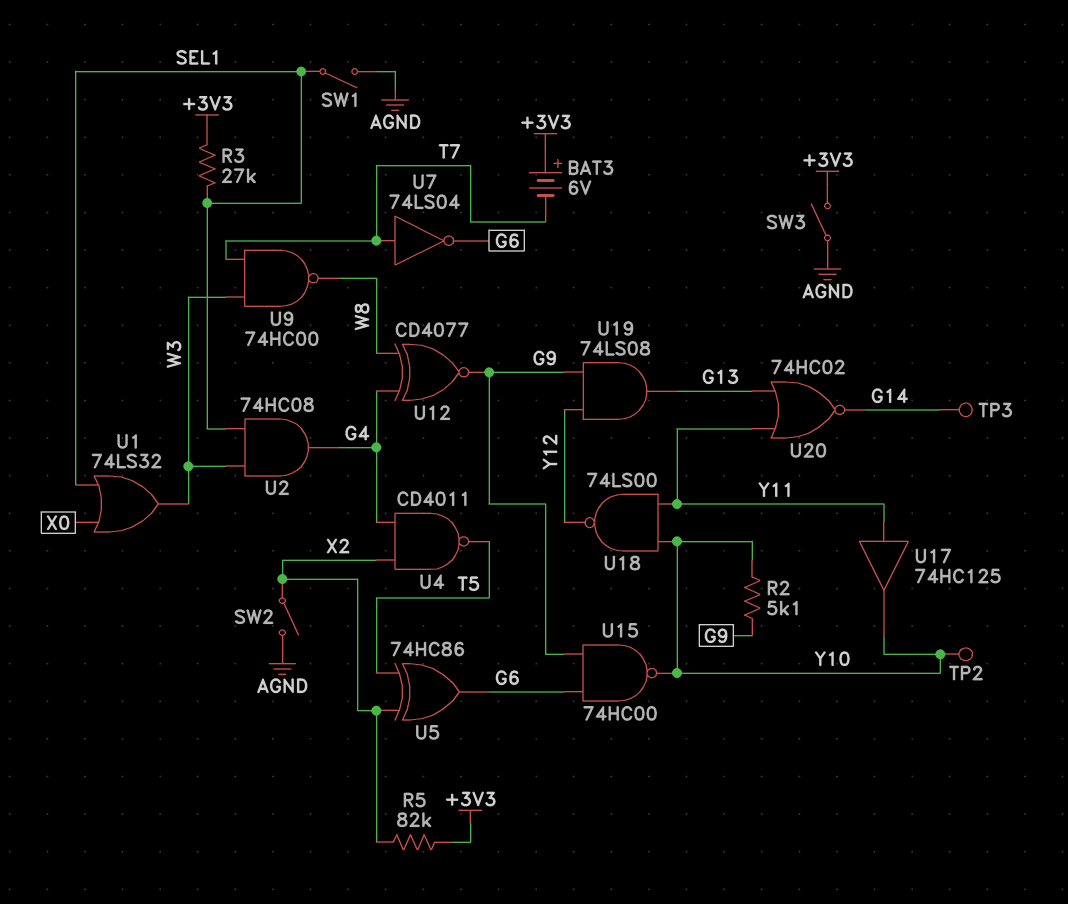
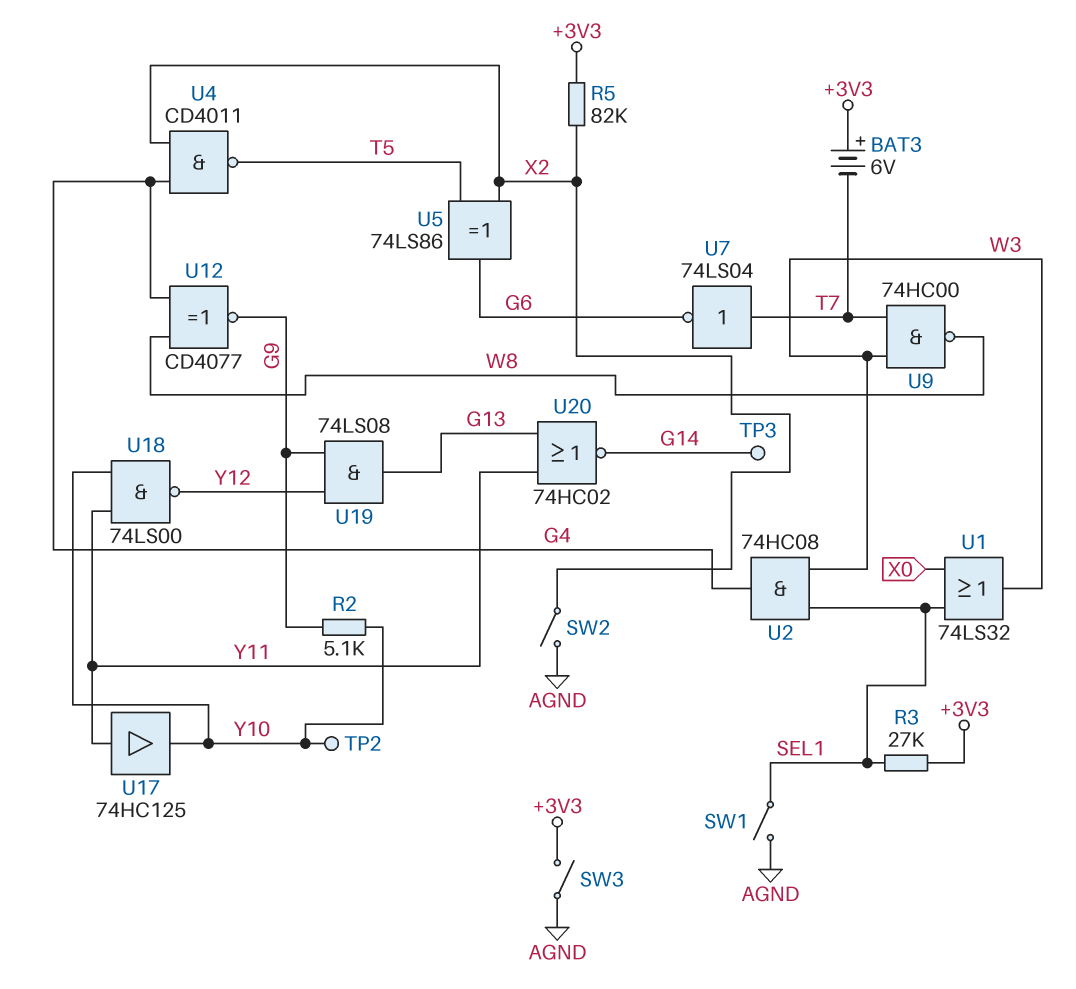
U5: XOR 74HC86 (in T5, in X2, out G6) -> XOR 74LS86 (in T5, in X2, out G6)
U15: NAND 74HC00 (in G6, in G9, out Y10) -> none

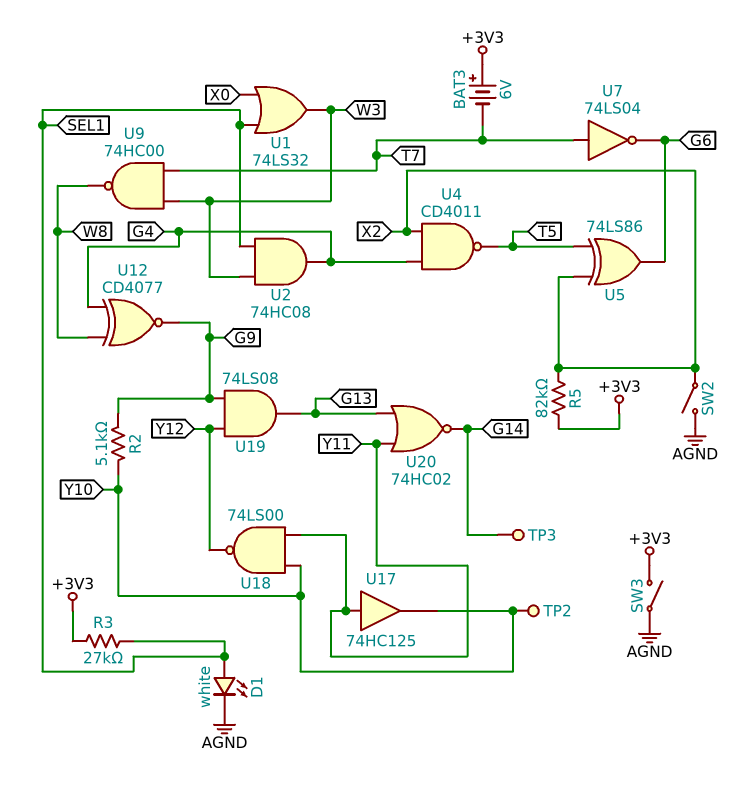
D1: none -> LED white (A SEL1, K AGND)
SW1: switch (AGND, SEL1) -> none

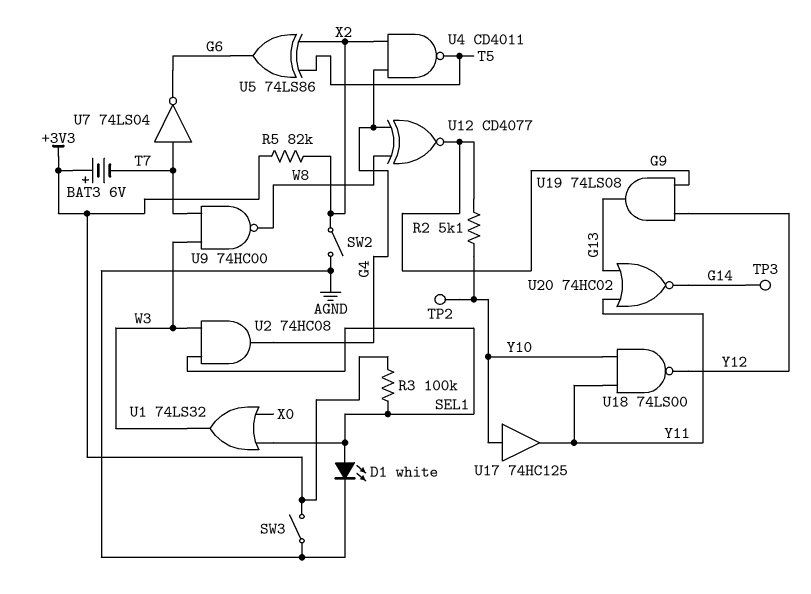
R3: 27k (+3V3, SEL1) -> 100k (+3V3, SEL1)
U17: buffer 74HC125 (in Y11, out Y10) -> buffer 74HC125 (in Y10, out Y11)

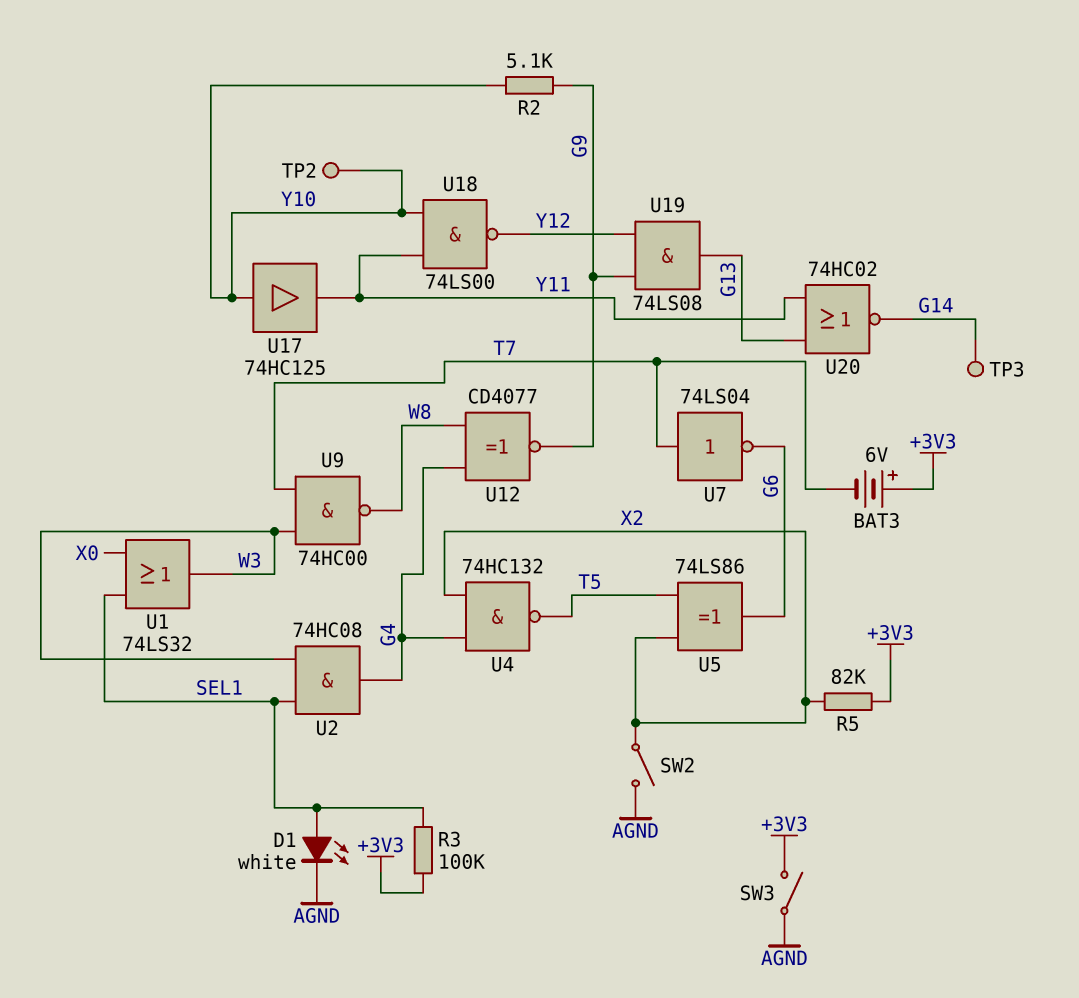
U4: NAND CD4011 (in G4, in X2, out T5) -> NAND 74HC132 (in G4, in X2, out T5)

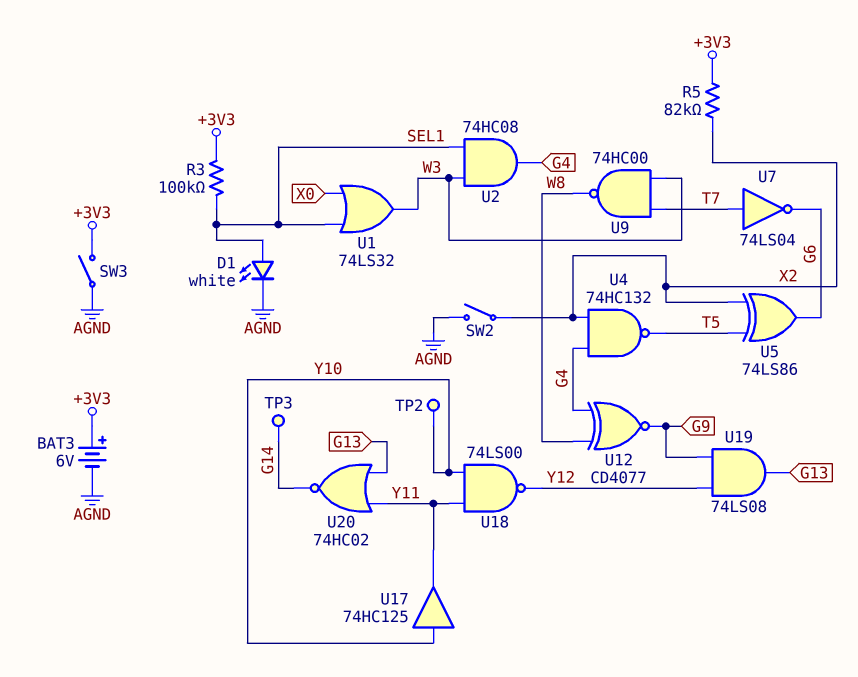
BAT3: 6V (plus +3V3, minus T7) -> 6V (plus +3V3, minus AGND)
R2: 5.1k (G9, Y10) -> none

